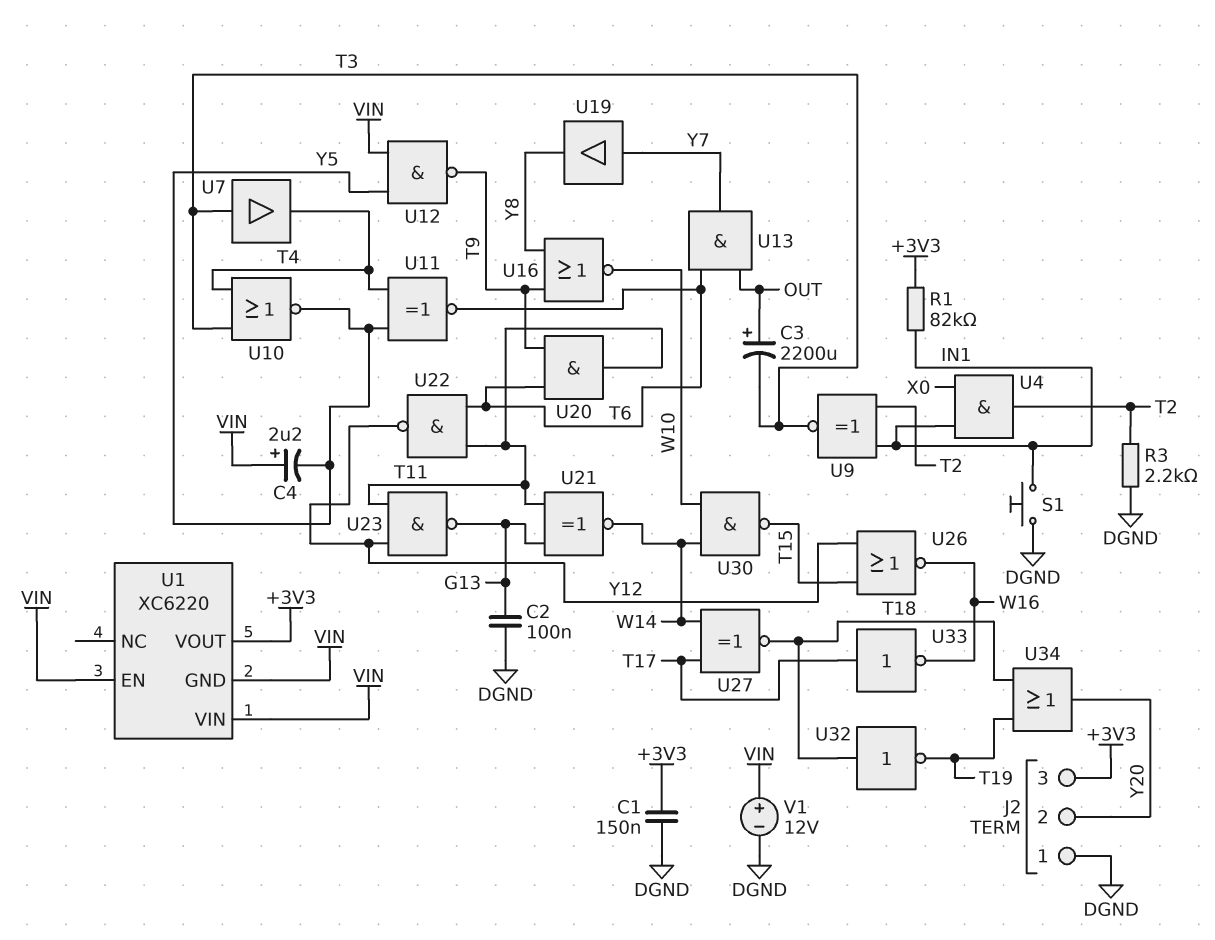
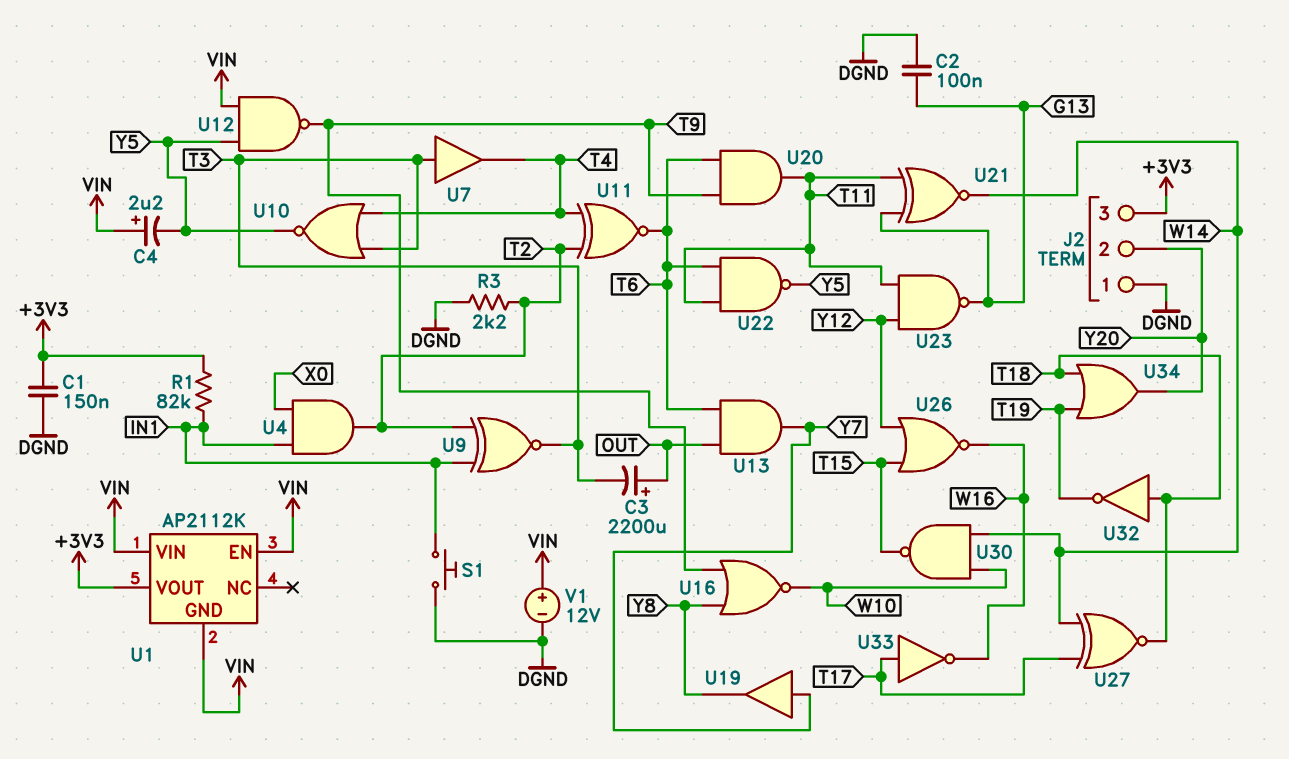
U1: XC6220 -> AP2112K
U11: XNOR (in T4, in Y5, out T6) -> XNOR (in T2, in T4, out T6)
U22: NAND (in T6, in T11, out Y12) -> NAND (in T6, in T11, out Y5)

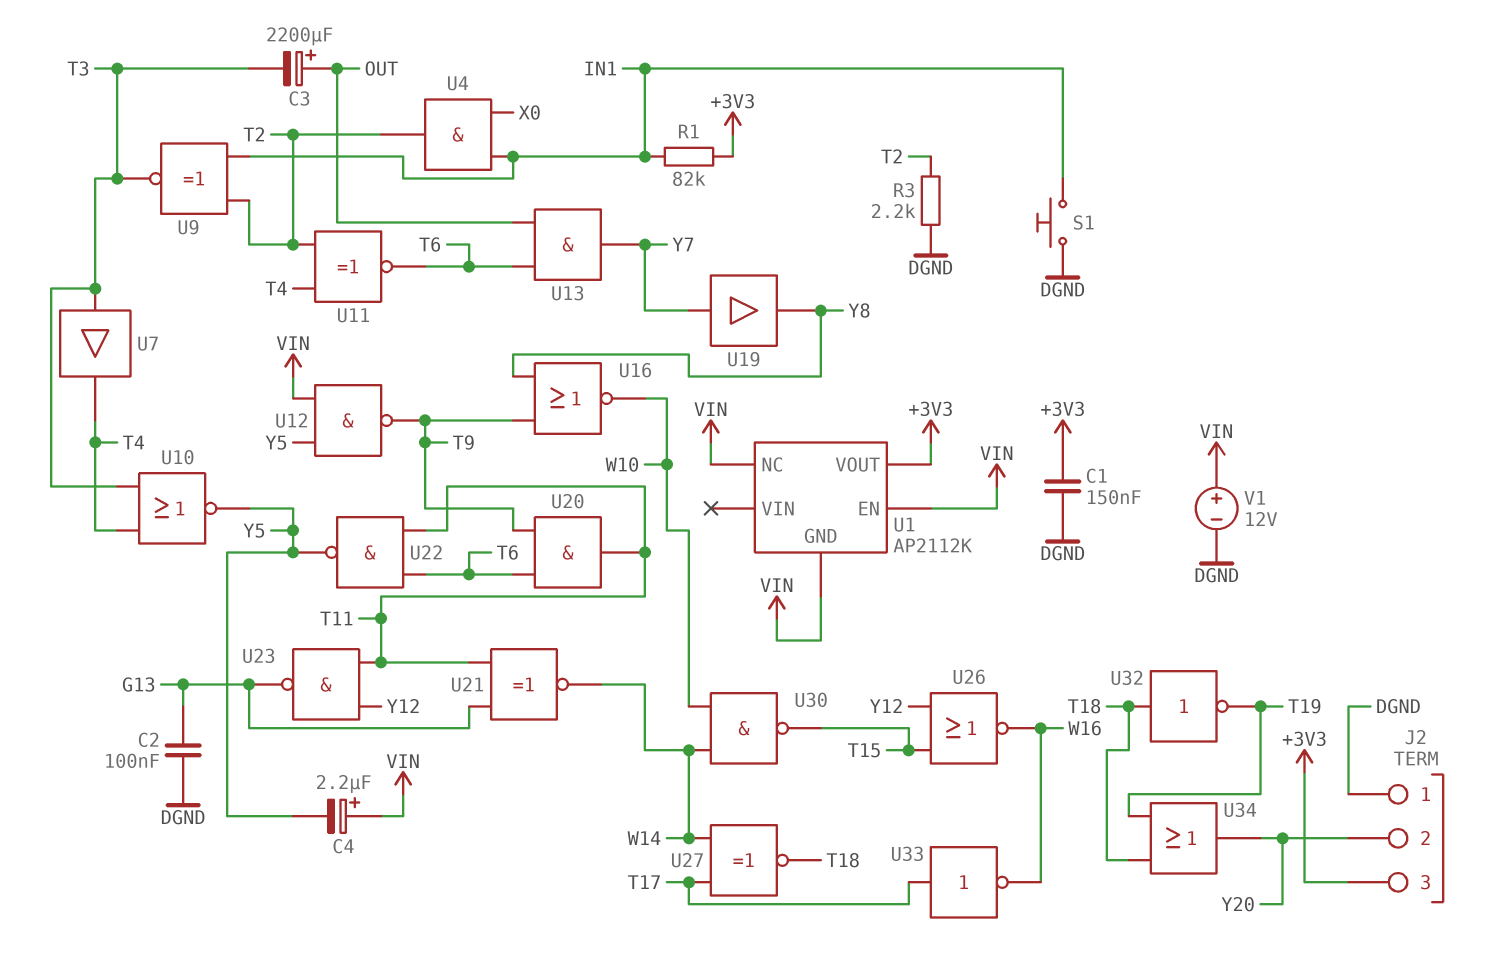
U1 pin NC: none -> VIN
U1 pin VIN: VIN -> none

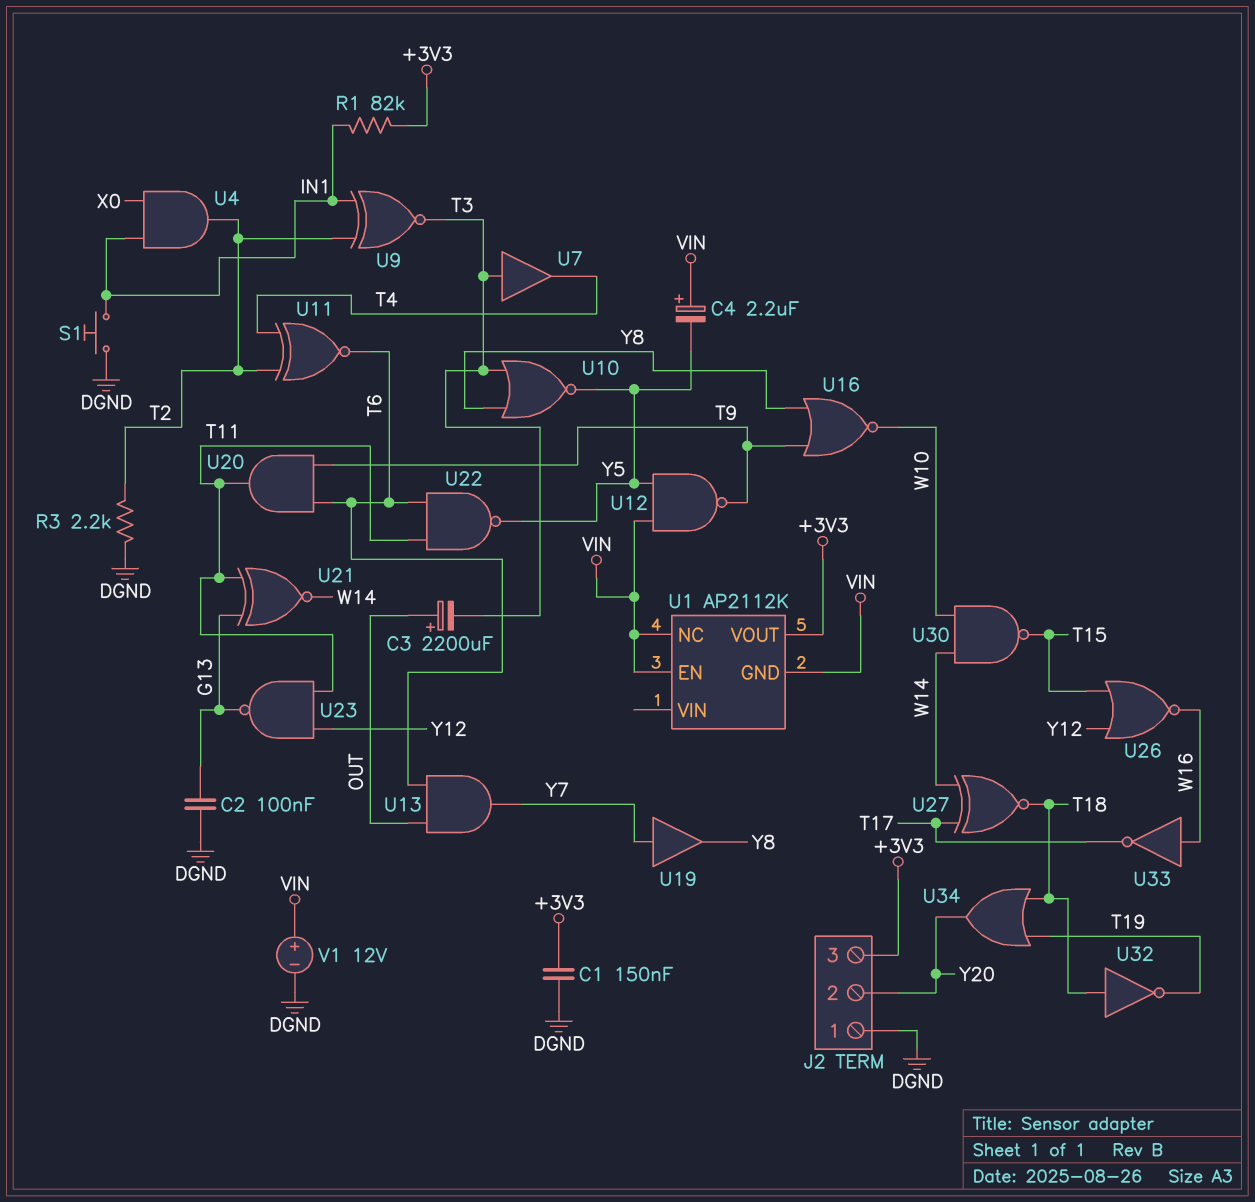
U10: NOR (in T3, in T4, out Y5) -> NOR (in T3, in Y8, out Y5)
U33: NOT (in T17, out W16) -> NOT (in W16, out T17)

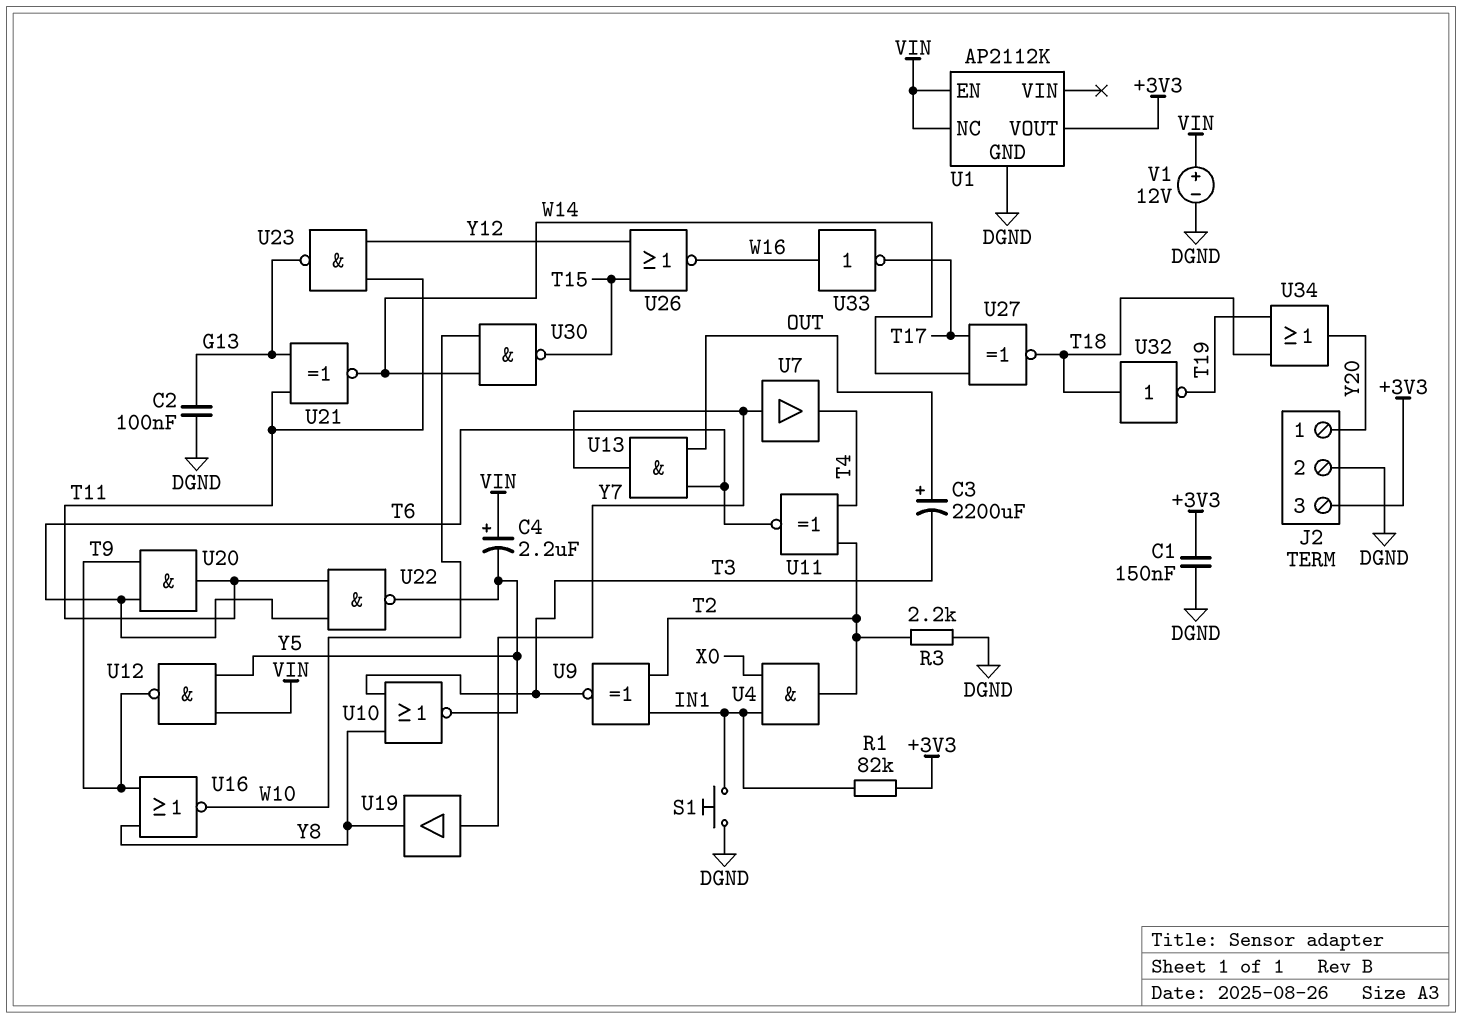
J2 pin 1: DGND -> Y20
J2 pin 2: Y20 -> DGND
U1 pin GND: VIN -> DGND
U7: buffer (in T3, out T4) -> buffer (in Y7, out T4)

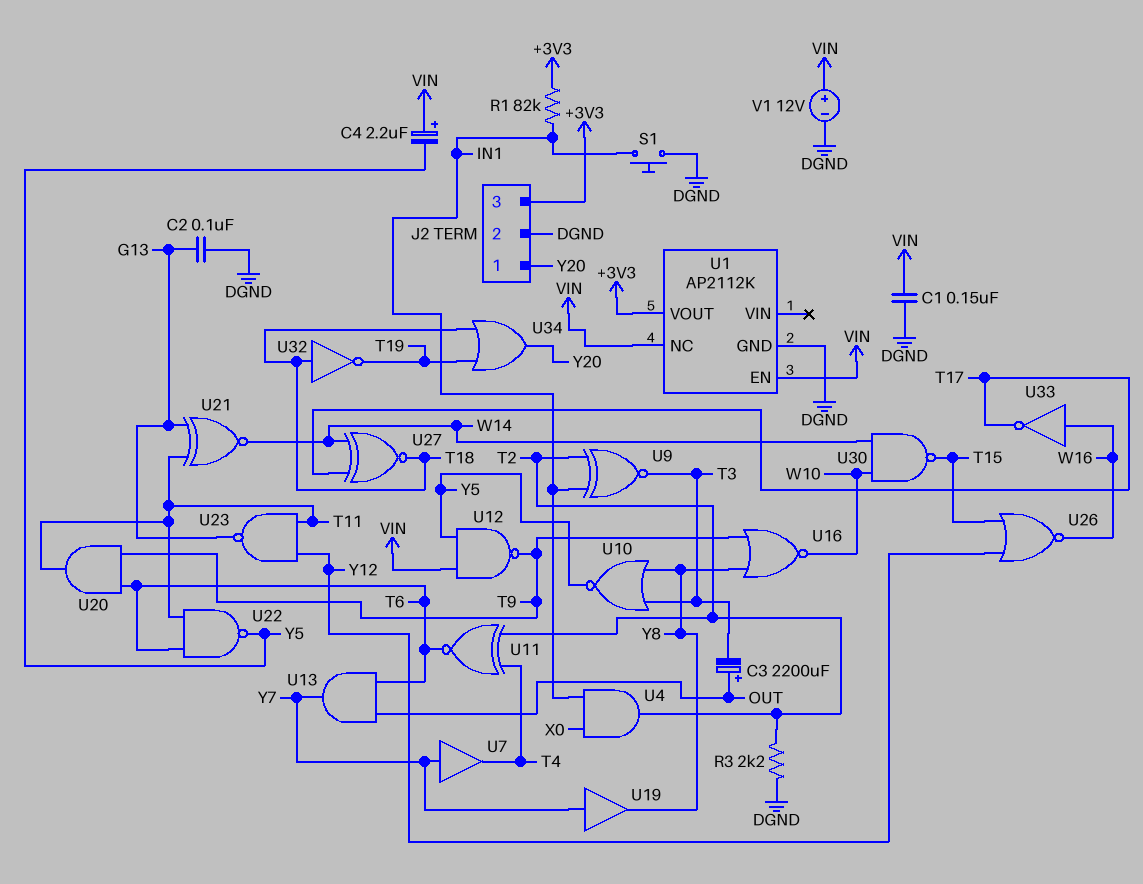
C1: 150nF (+3V3, DGND) -> 150nF (DGND, VIN)

